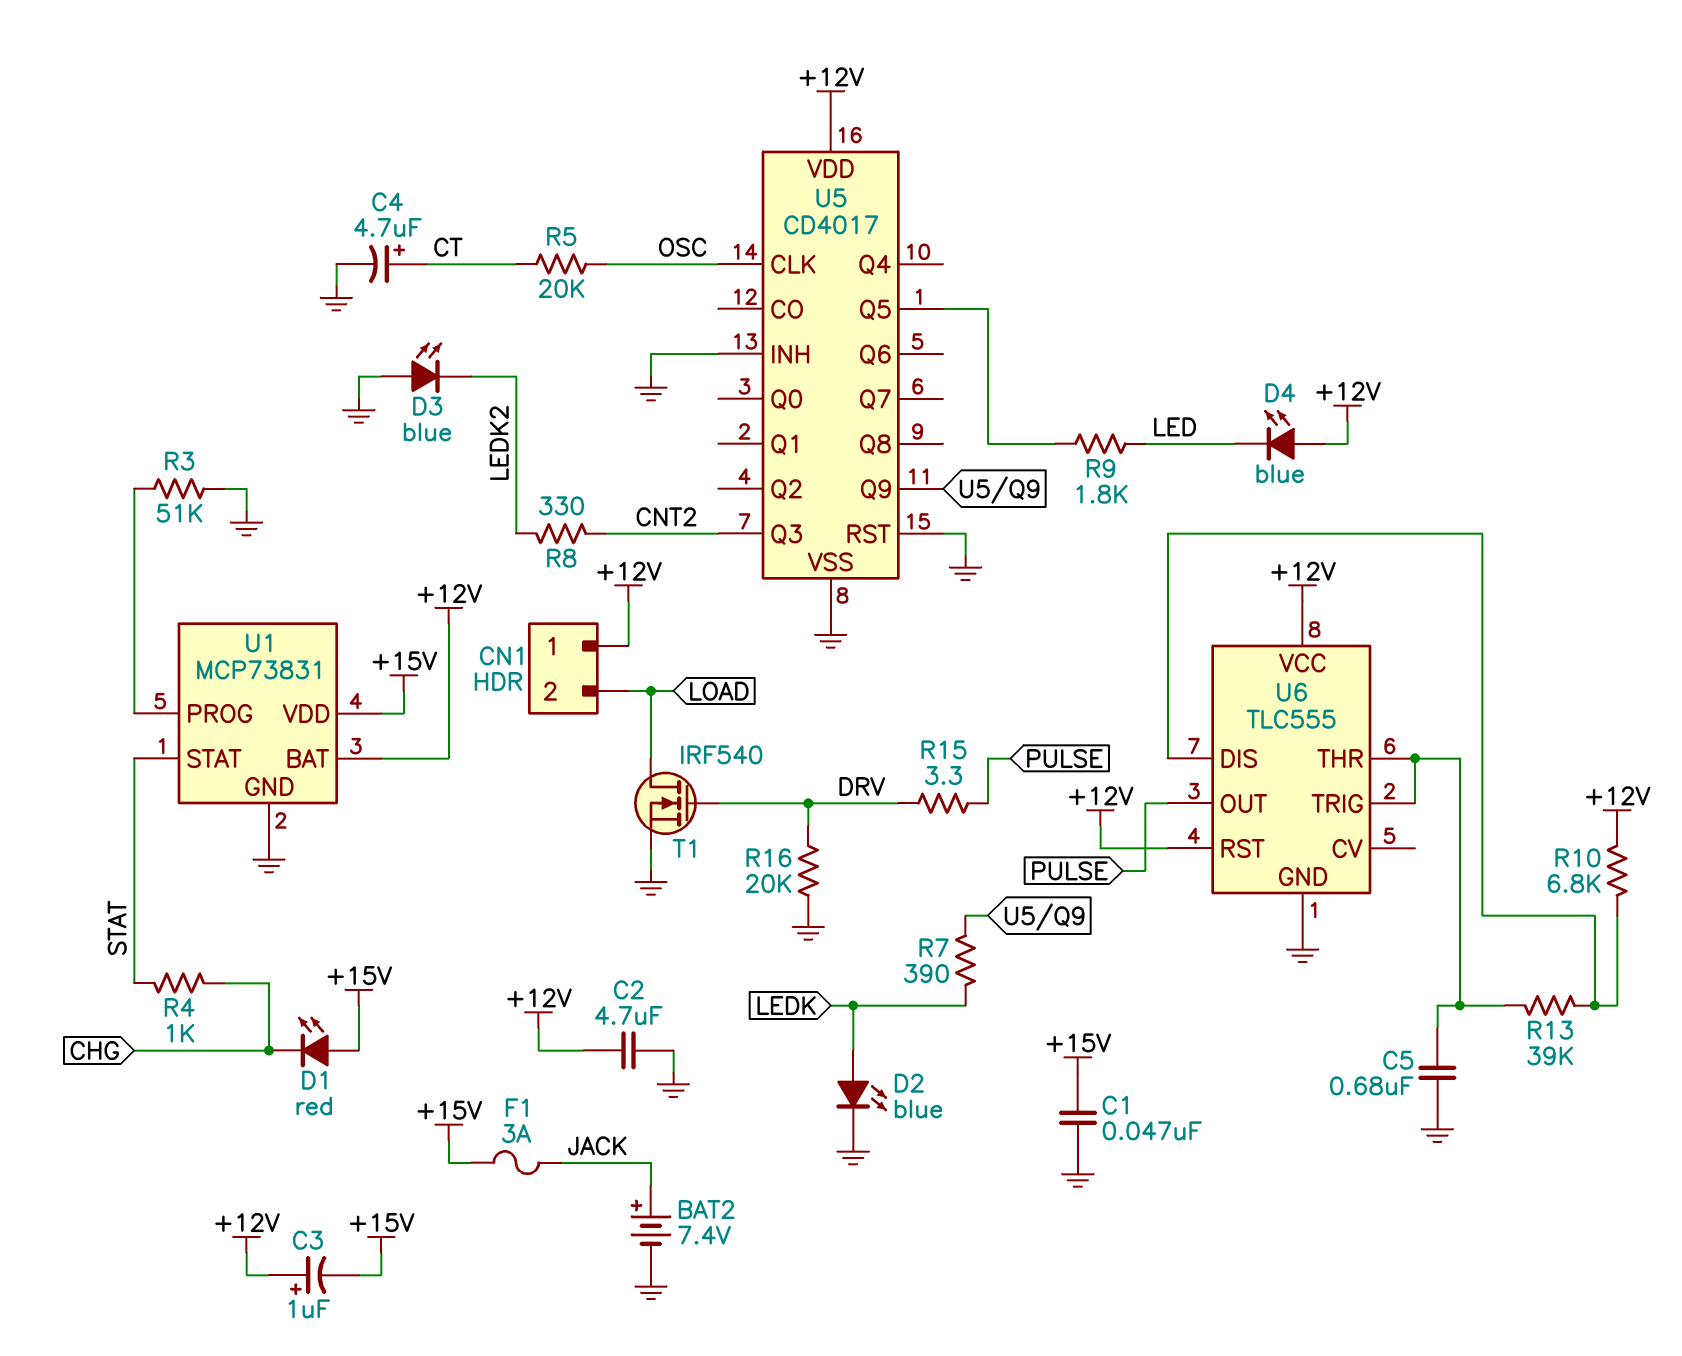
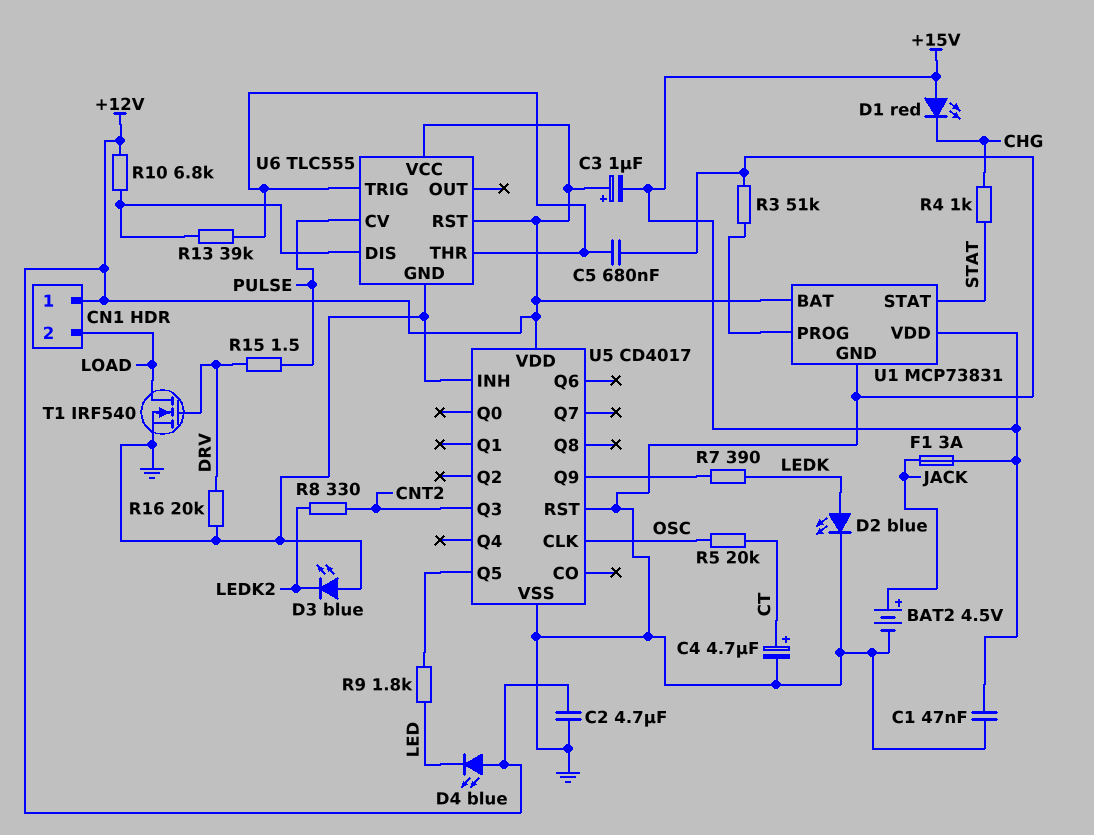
BAT2: 7.4V (plus JACK, minus GND) -> 4.5V (plus JACK, minus GND)
R15: 3.3 (DRV, PULSE) -> 1.5 (DRV, PULSE)
U6 pin CV: none -> PULSE
U6 pin OUT: PULSE -> none

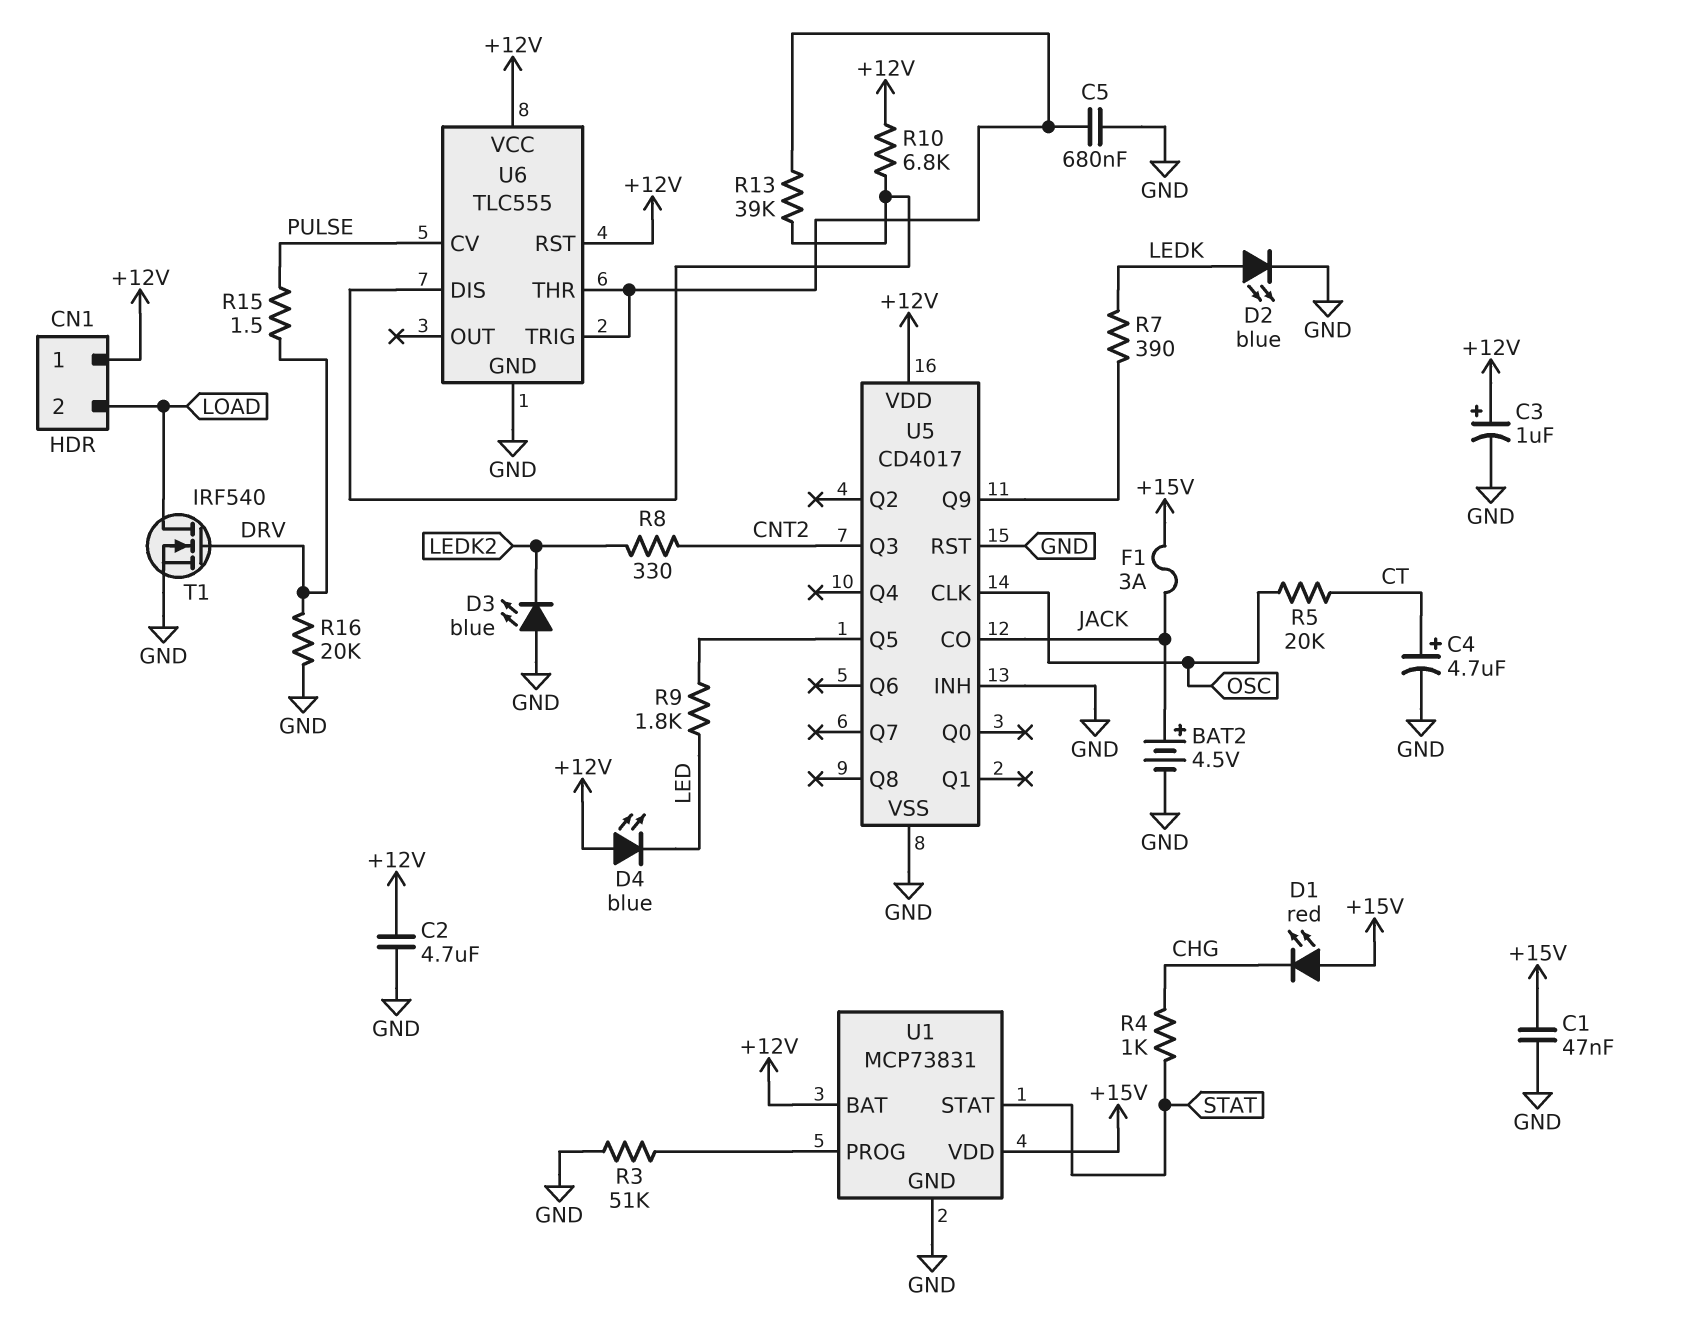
C3: 1uF (plus +12V, minus +15V) -> 1uF (plus +12V, minus GND)
U5 pin CO: none -> JACK

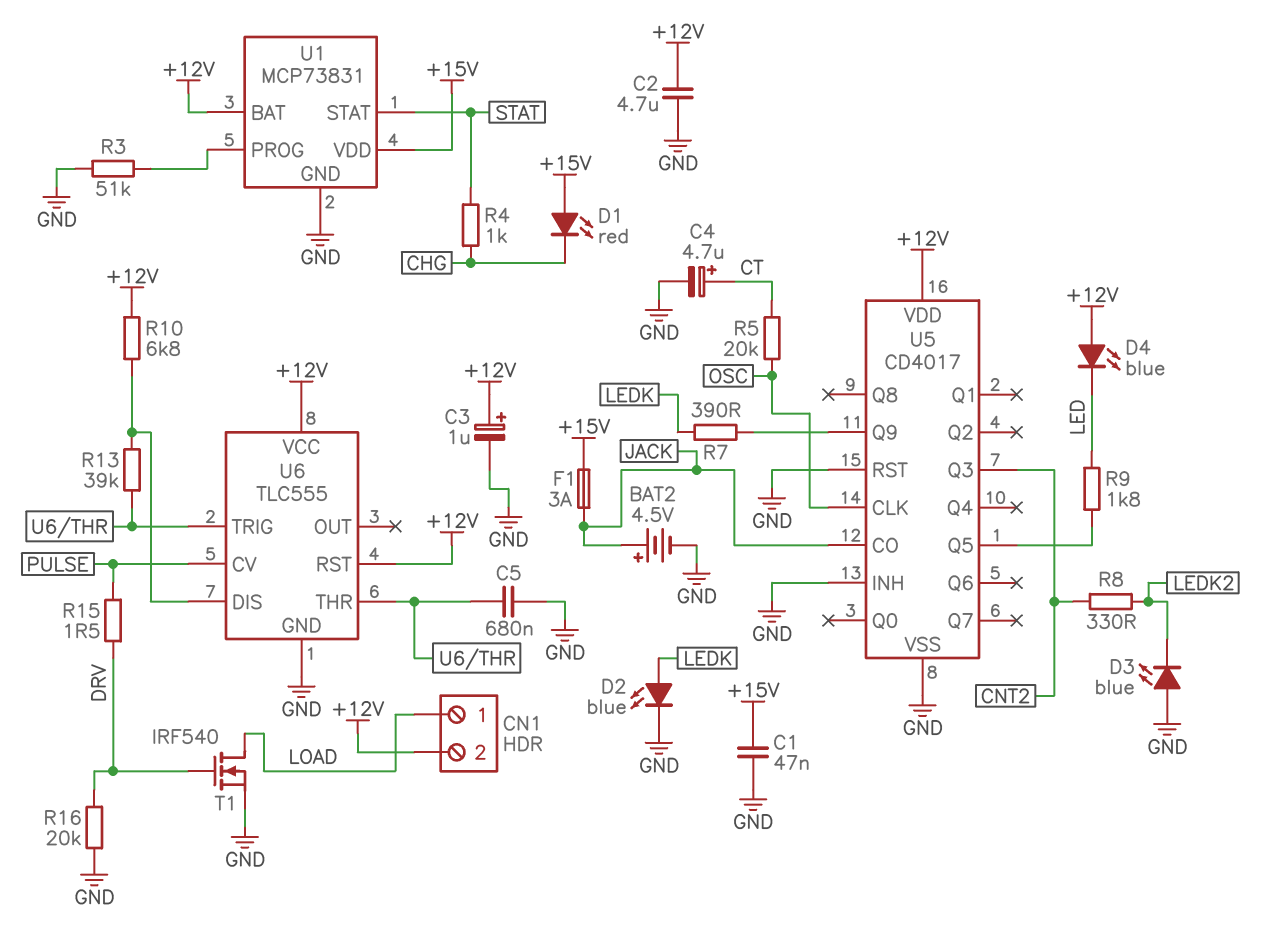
CN1 pin 1: +12V -> LOAD
CN1 pin 2: LOAD -> +12V

